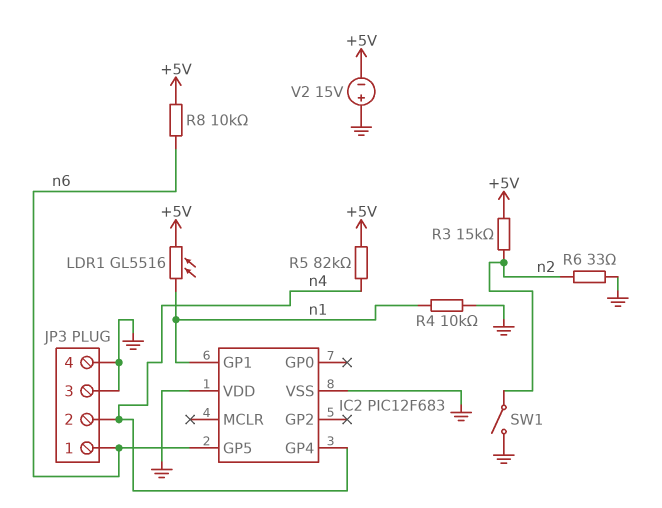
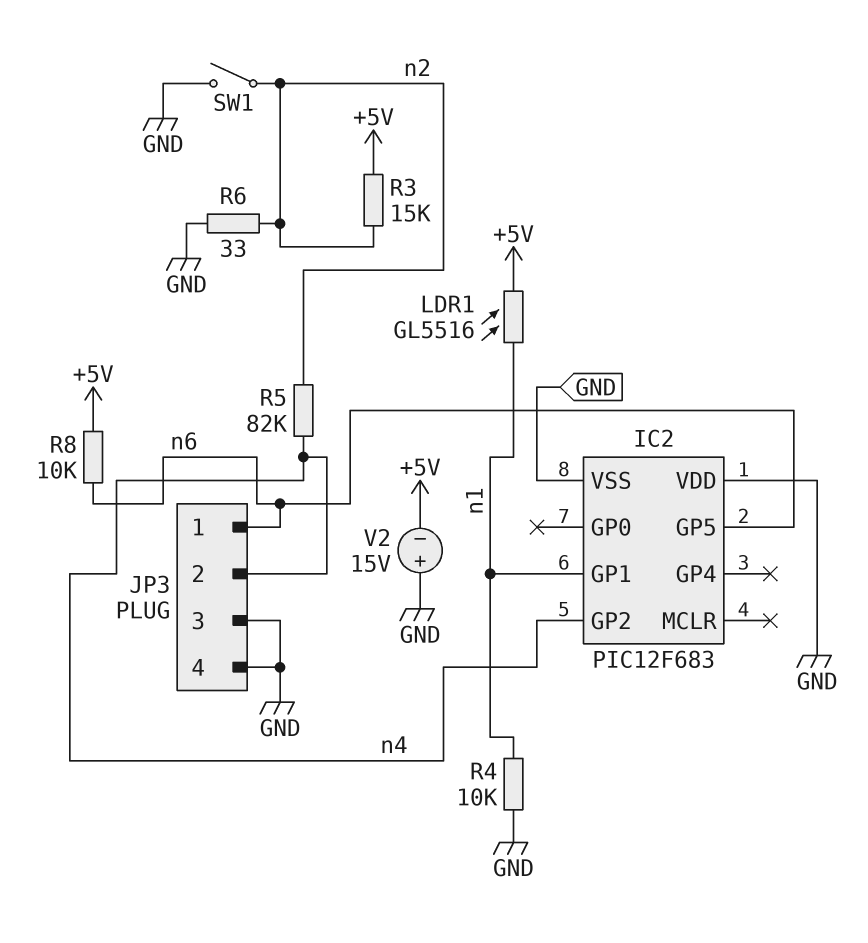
IC2 pin GP2: none -> n4
IC2 pin GP4: n4 -> none
R5: 82k (+5V, n4) -> 82k (n2, n4)

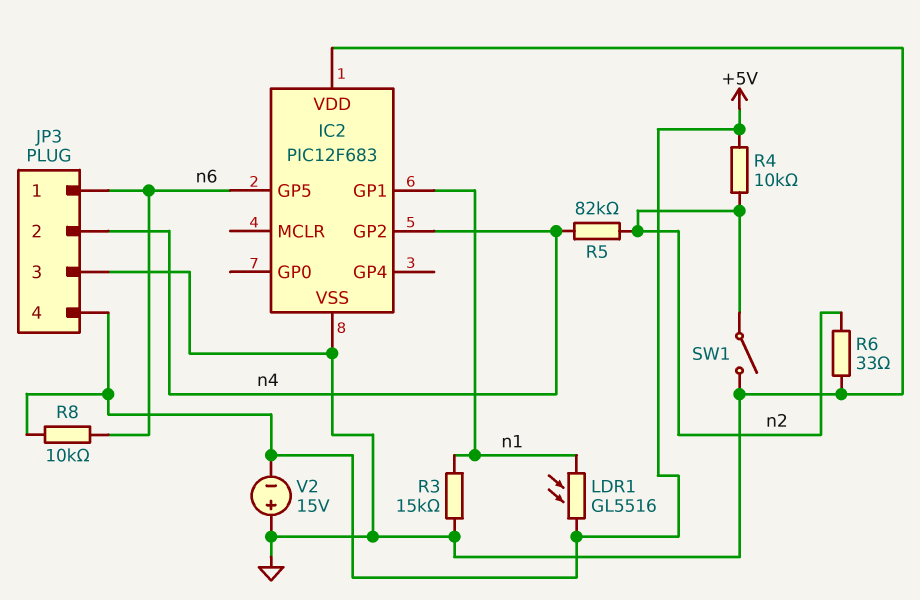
JP3 pin 4: GND -> +5V
R3: 15k (+5V, n2) -> 15k (GND, n1)
R4: 10k (GND, n1) -> 10k (+5V, n2)

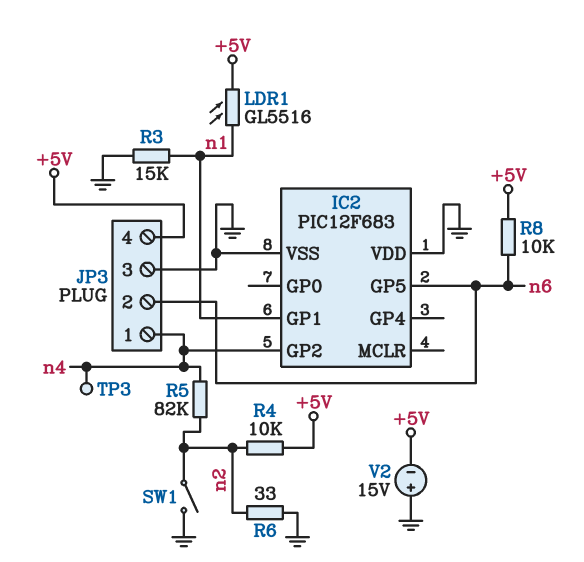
JP3 pin 1: n6 -> n4
JP3 pin 2: n4 -> n6
TP3: none -> test point (n4)

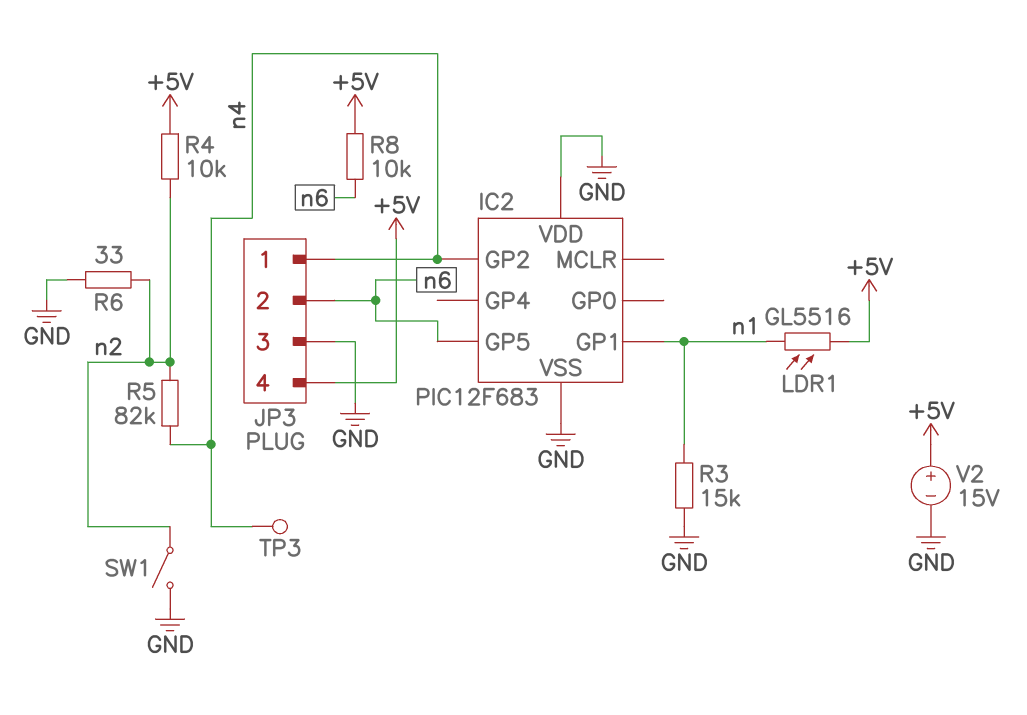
V2: 15V (plus GND, minus +5V) -> 15V (plus +5V, minus GND)

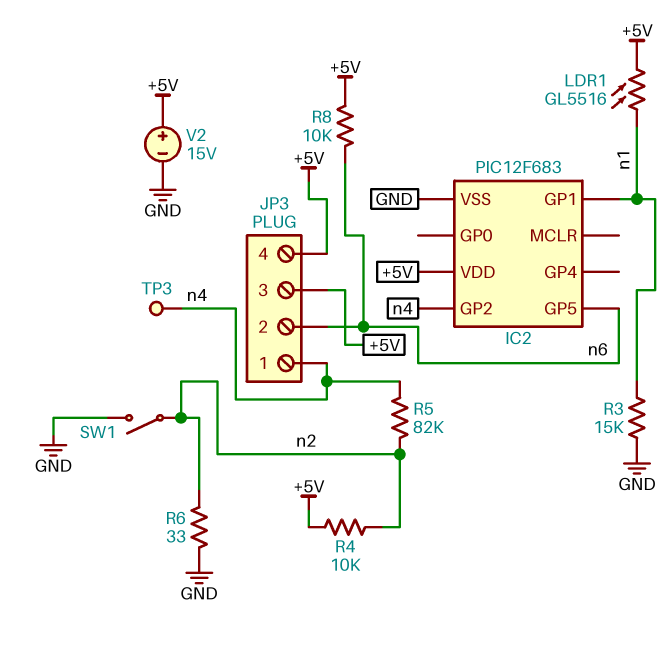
IC2 pin VDD: GND -> +5V
JP3 pin 3: GND -> +5V

